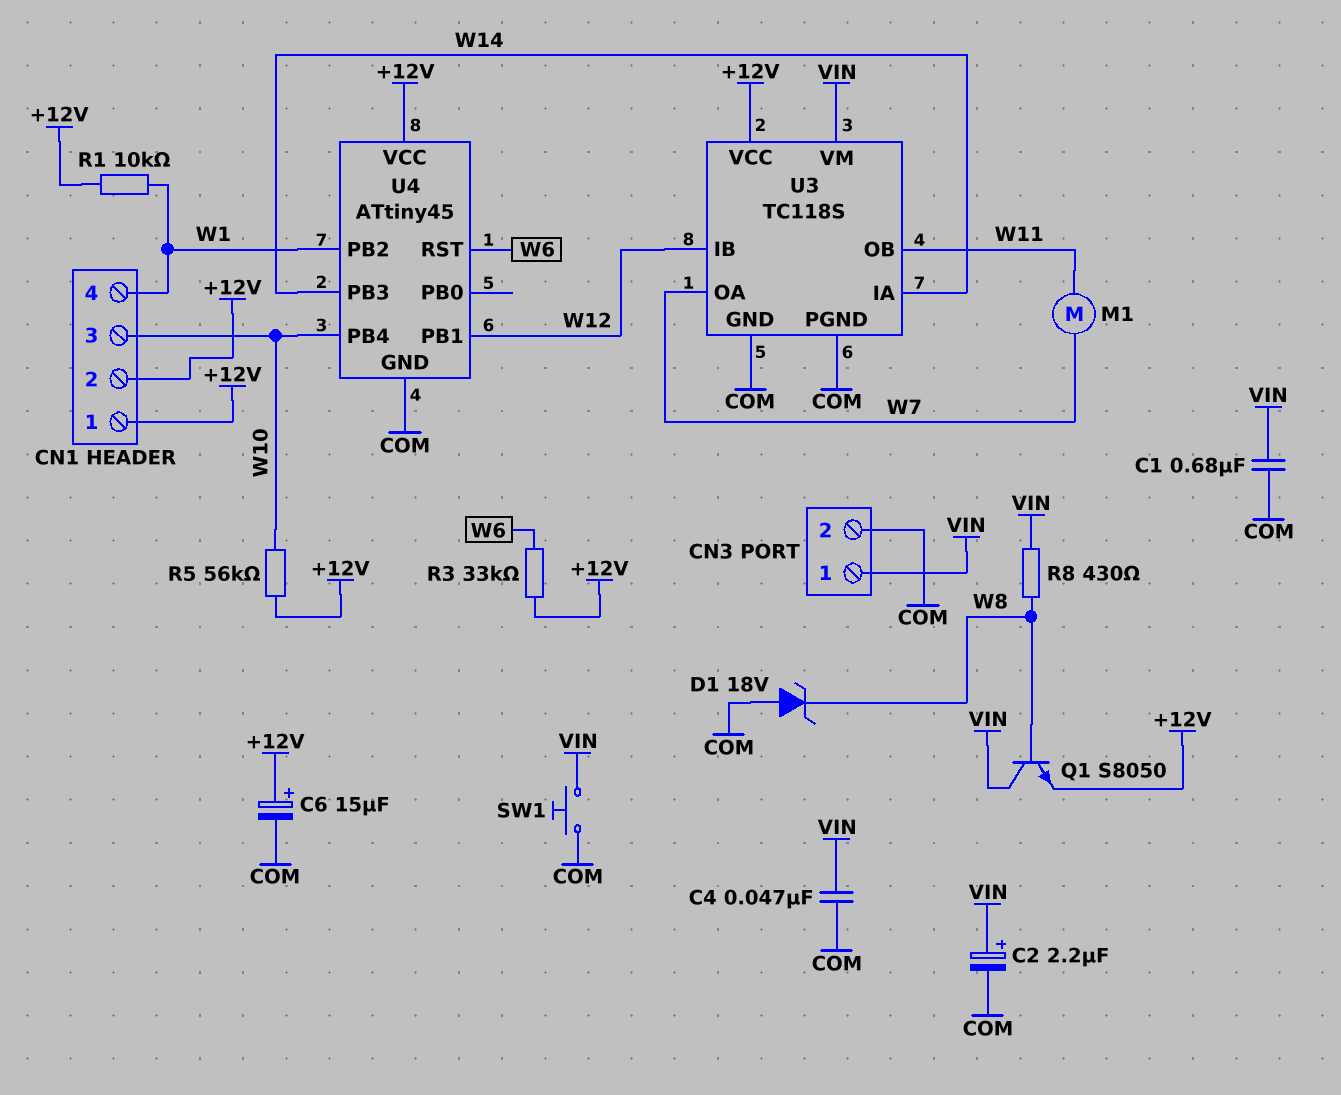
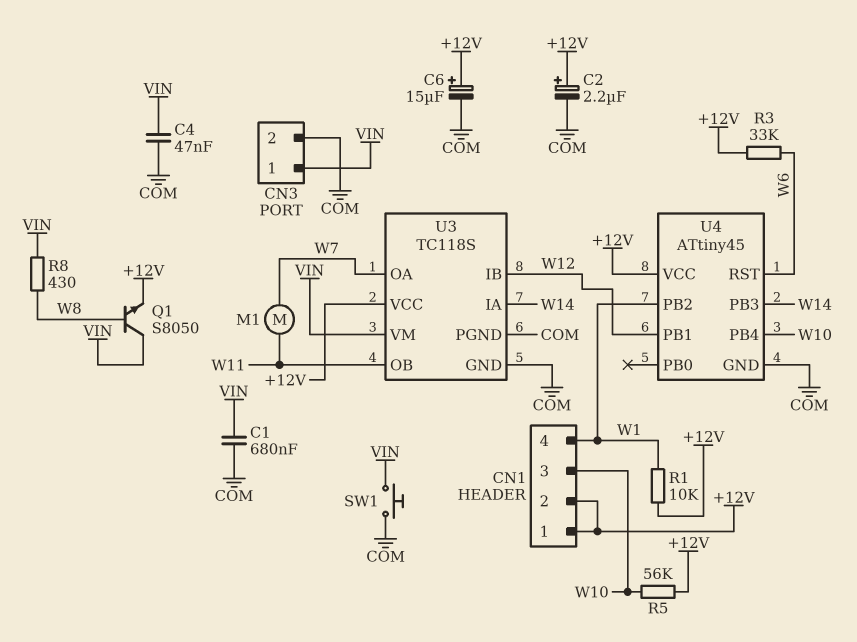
C2: 2.2uF (plus VIN, minus COM) -> 2.2uF (plus +12V, minus COM)
D1: zener 18V (A COM, K W8) -> none

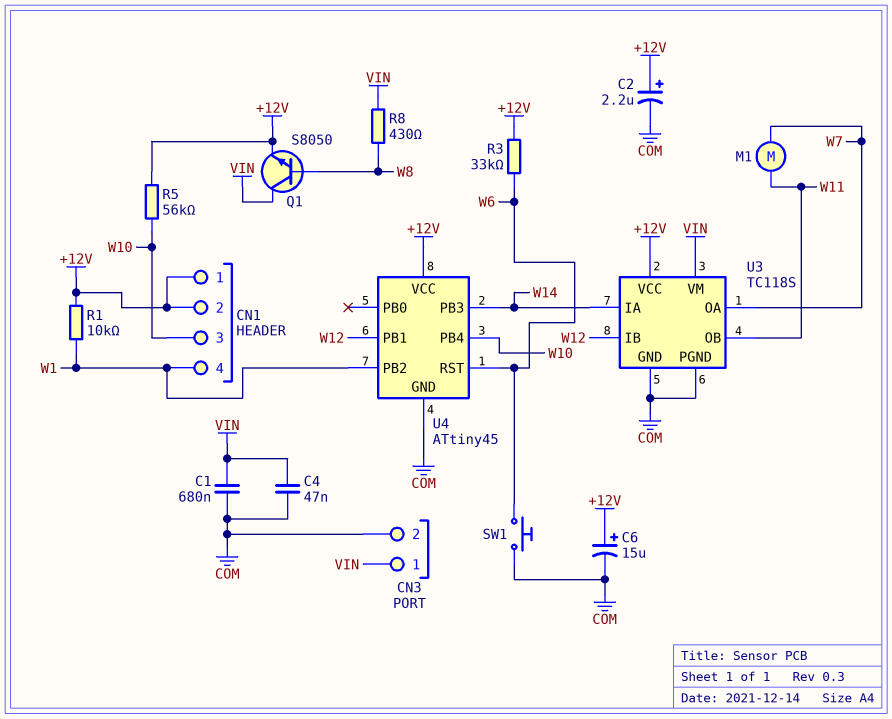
SW1: button (COM, VIN) -> button (COM, W6)

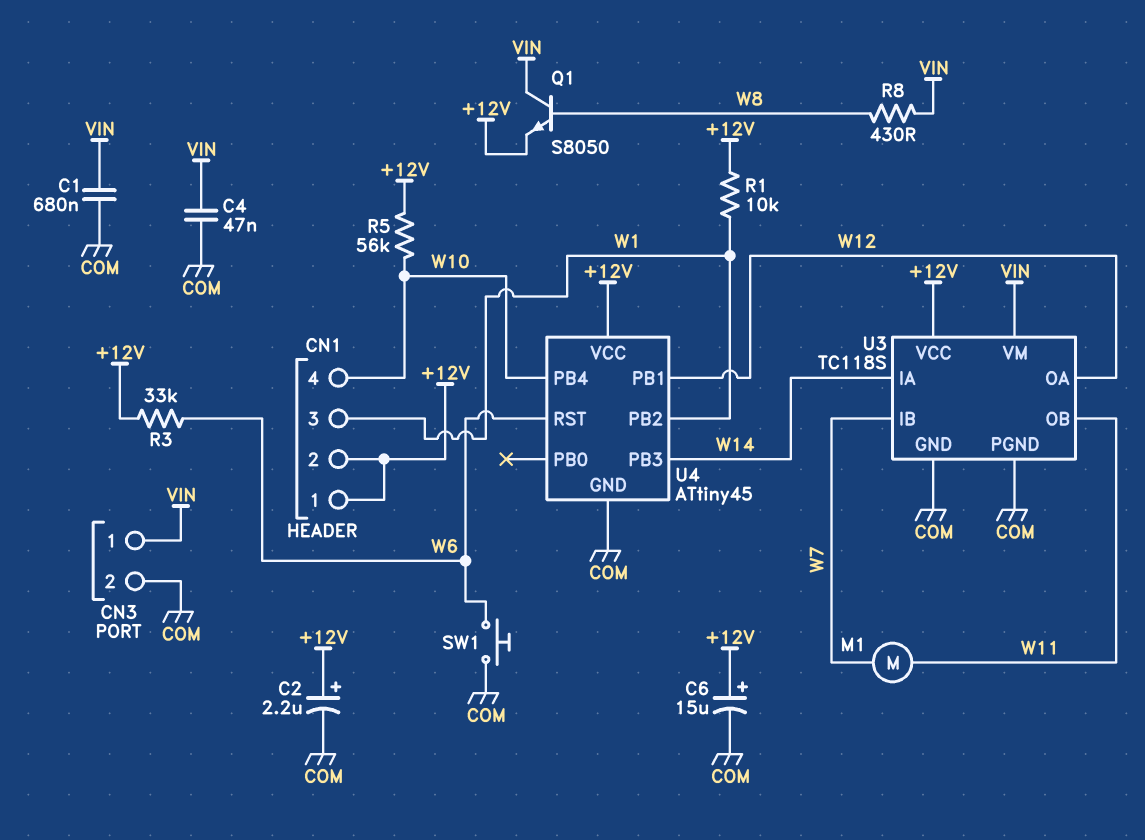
CN1 pin 3: W10 -> W1
CN1 pin 4: W1 -> W10
U3 pin IB: W12 -> W7
U3 pin OA: W7 -> W12

